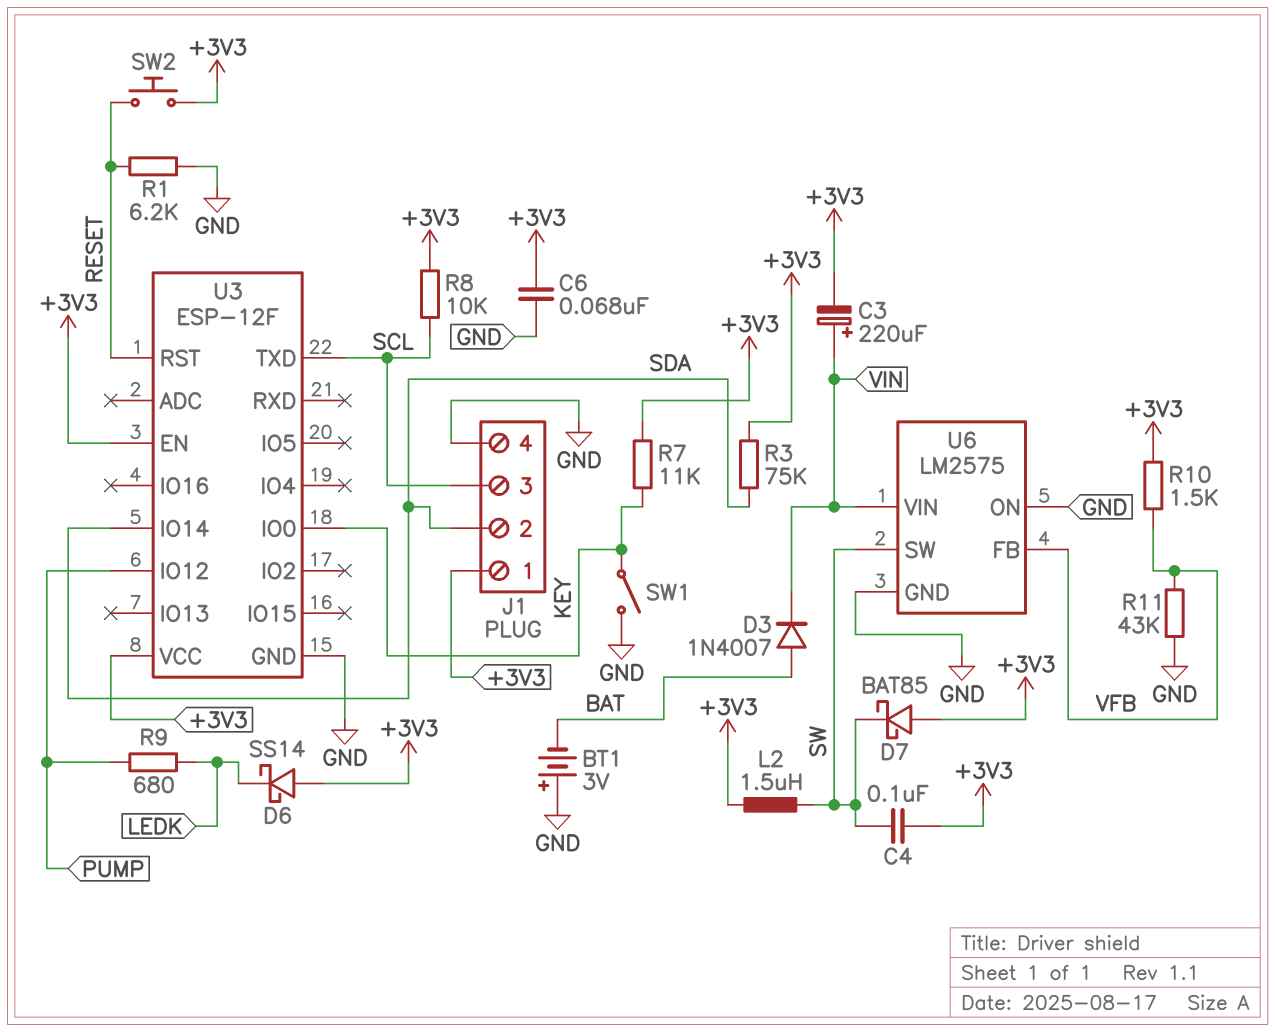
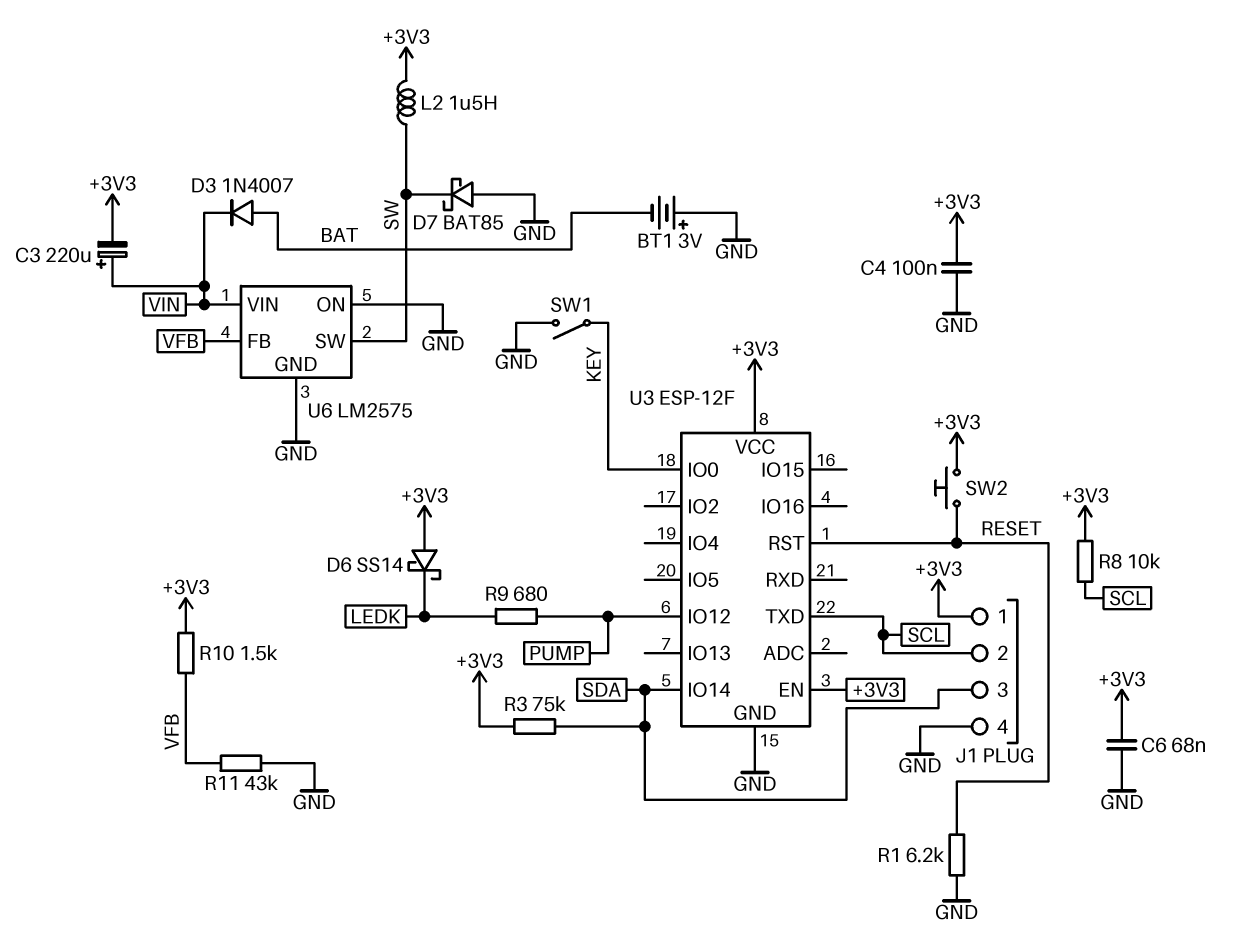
C4: 100nF (+3V3, SW) -> 100nF (+3V3, GND)
D7: schottky BAT85 (A +3V3, K SW) -> schottky BAT85 (A GND, K SW)
J1 pin 2: SDA -> SCL
J1 pin 3: SCL -> SDA
R7: 11k (+3V3, KEY) -> none

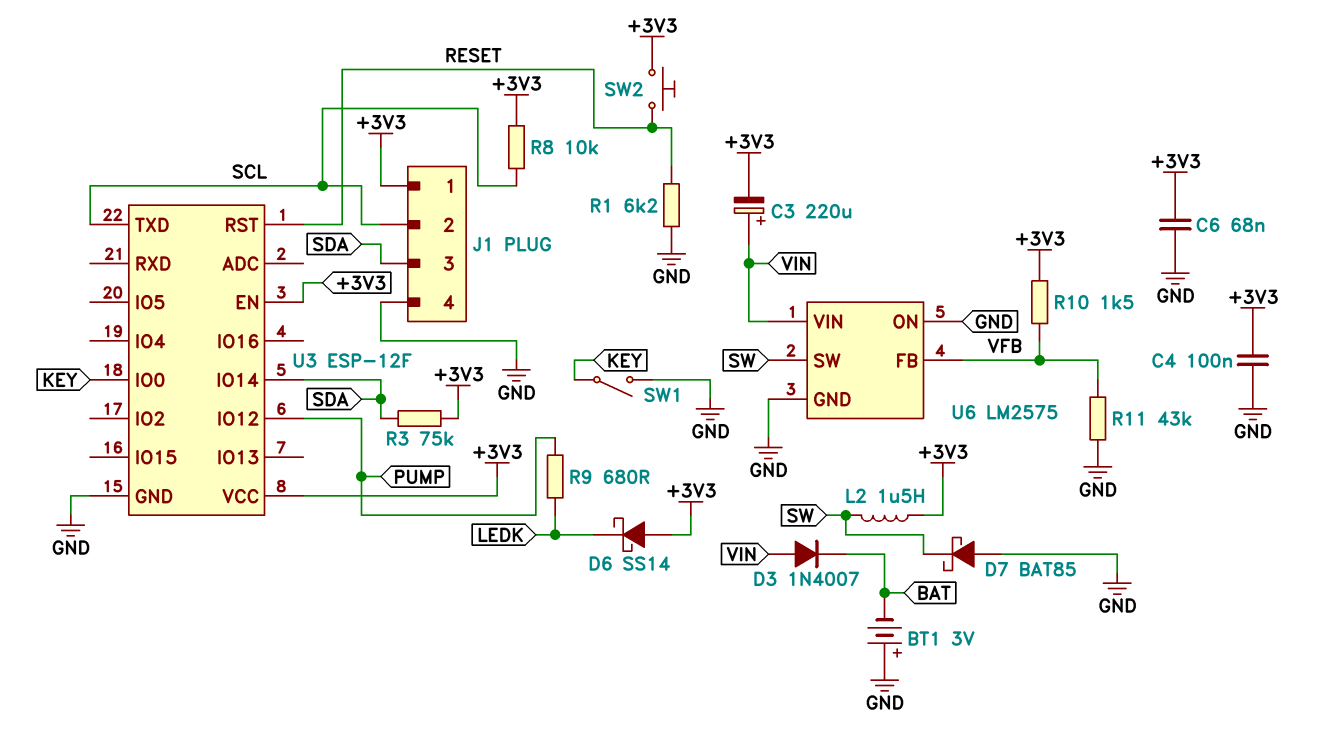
D3: diode 1N4007 (A BAT, K VIN) -> diode 1N4007 (A VIN, K BAT)

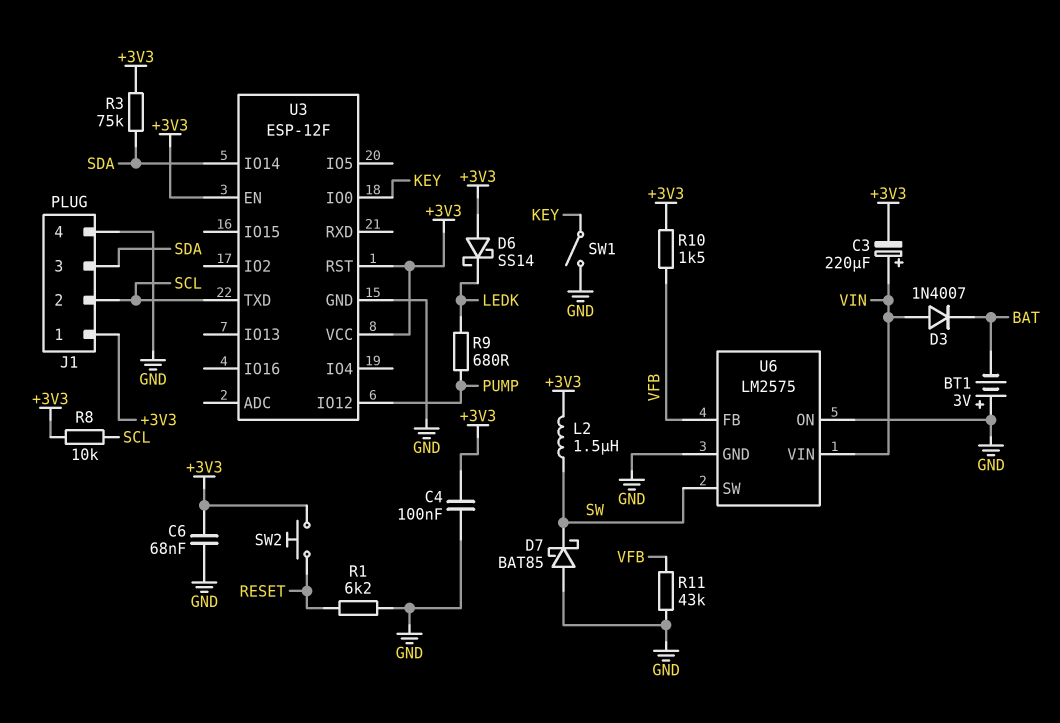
U3 pin RST: RESET -> +3V3

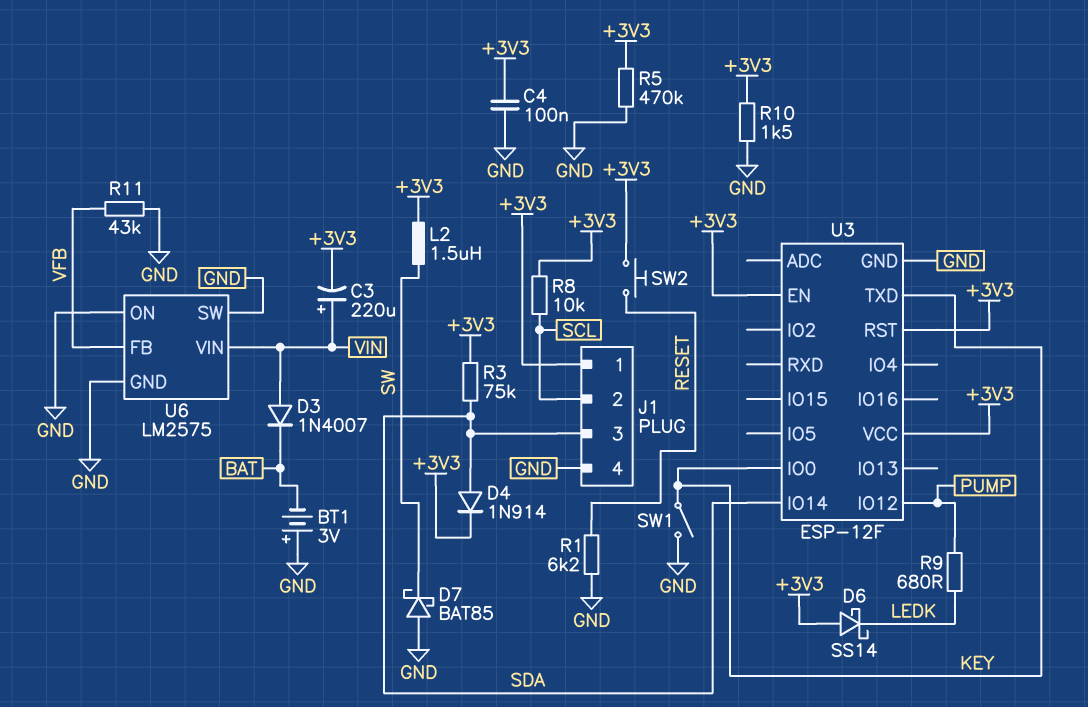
C6: 68nF (+3V3, GND) -> none
D4: none -> diode 1N914 (A SDA, K +3V3)
R5: none -> 470k (+3V3, GND)
R10: 1.5k (+3V3, VFB) -> 1.5k (+3V3, GND)
U3 pin TXD: SCL -> KEY
U6 pin SW: SW -> GND

